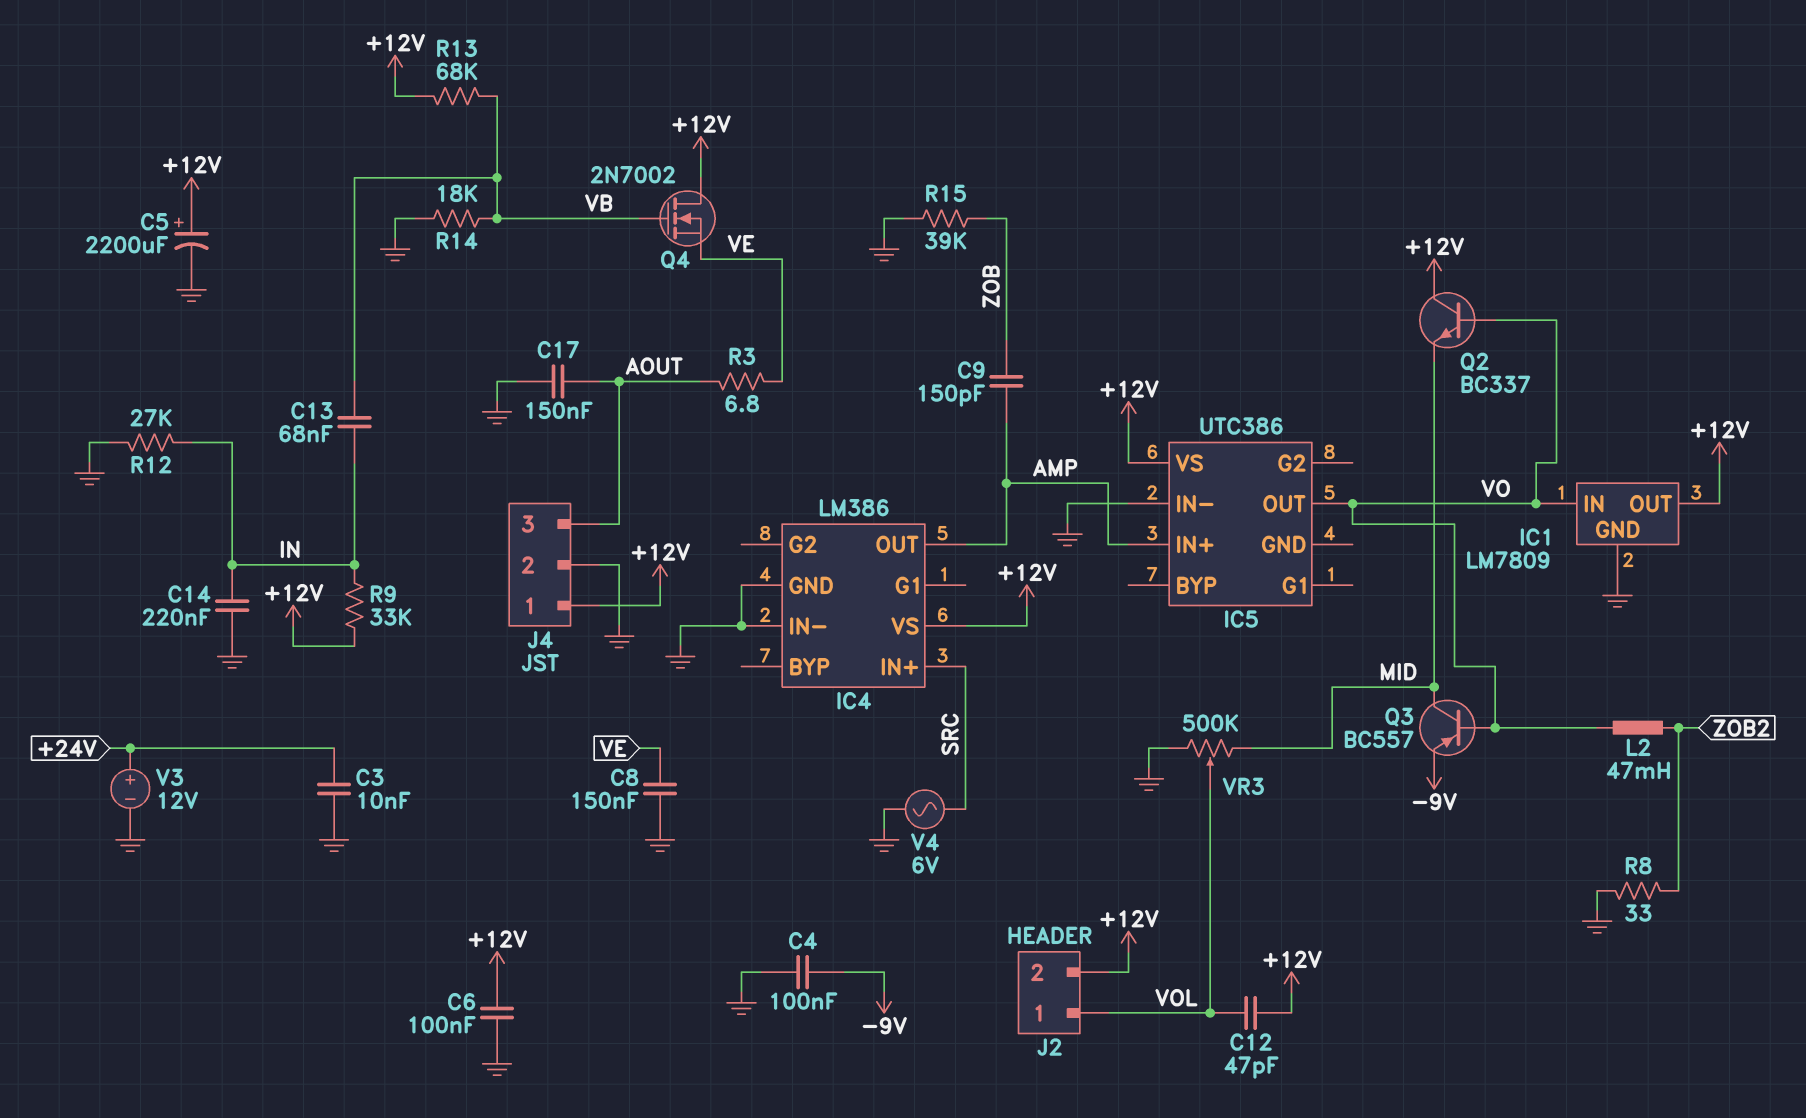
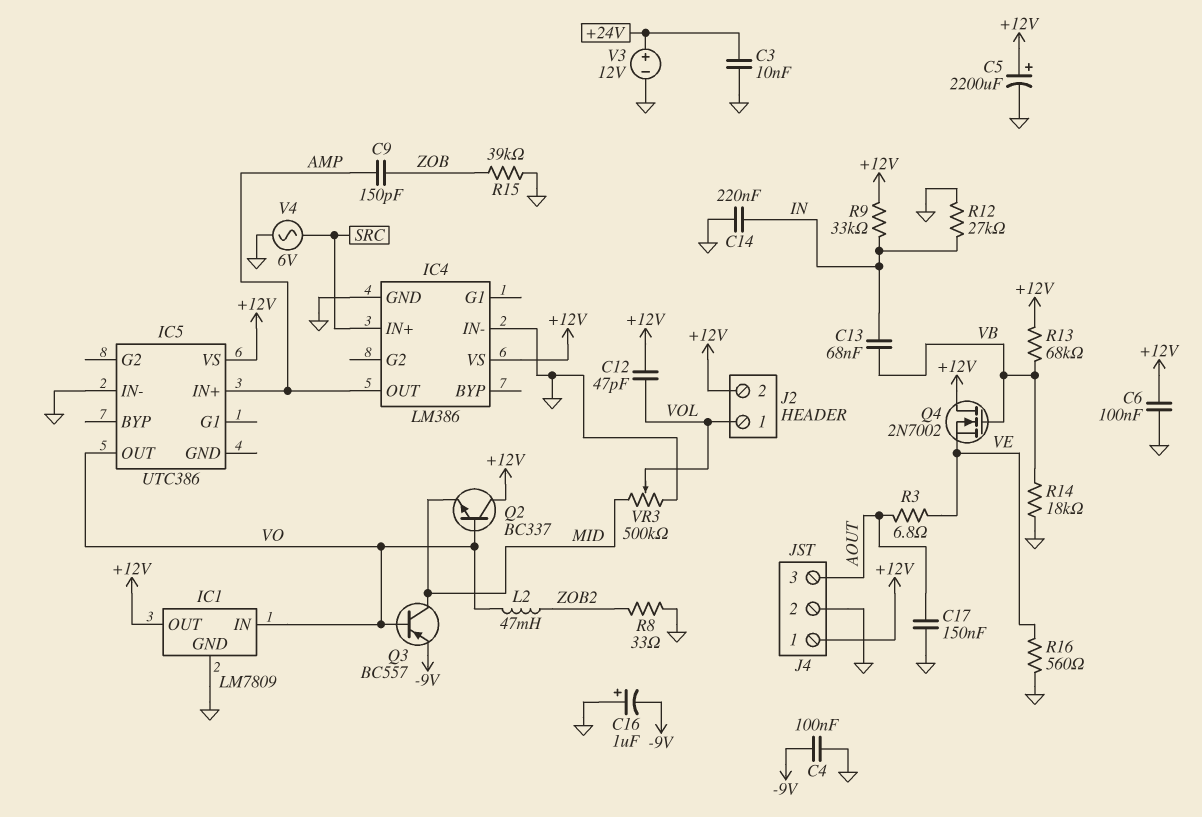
C8: 150nF (GND, VE) -> none
C16: none -> 1uF (plus GND, minus -9V)
R16: none -> 560 (GND, VE)

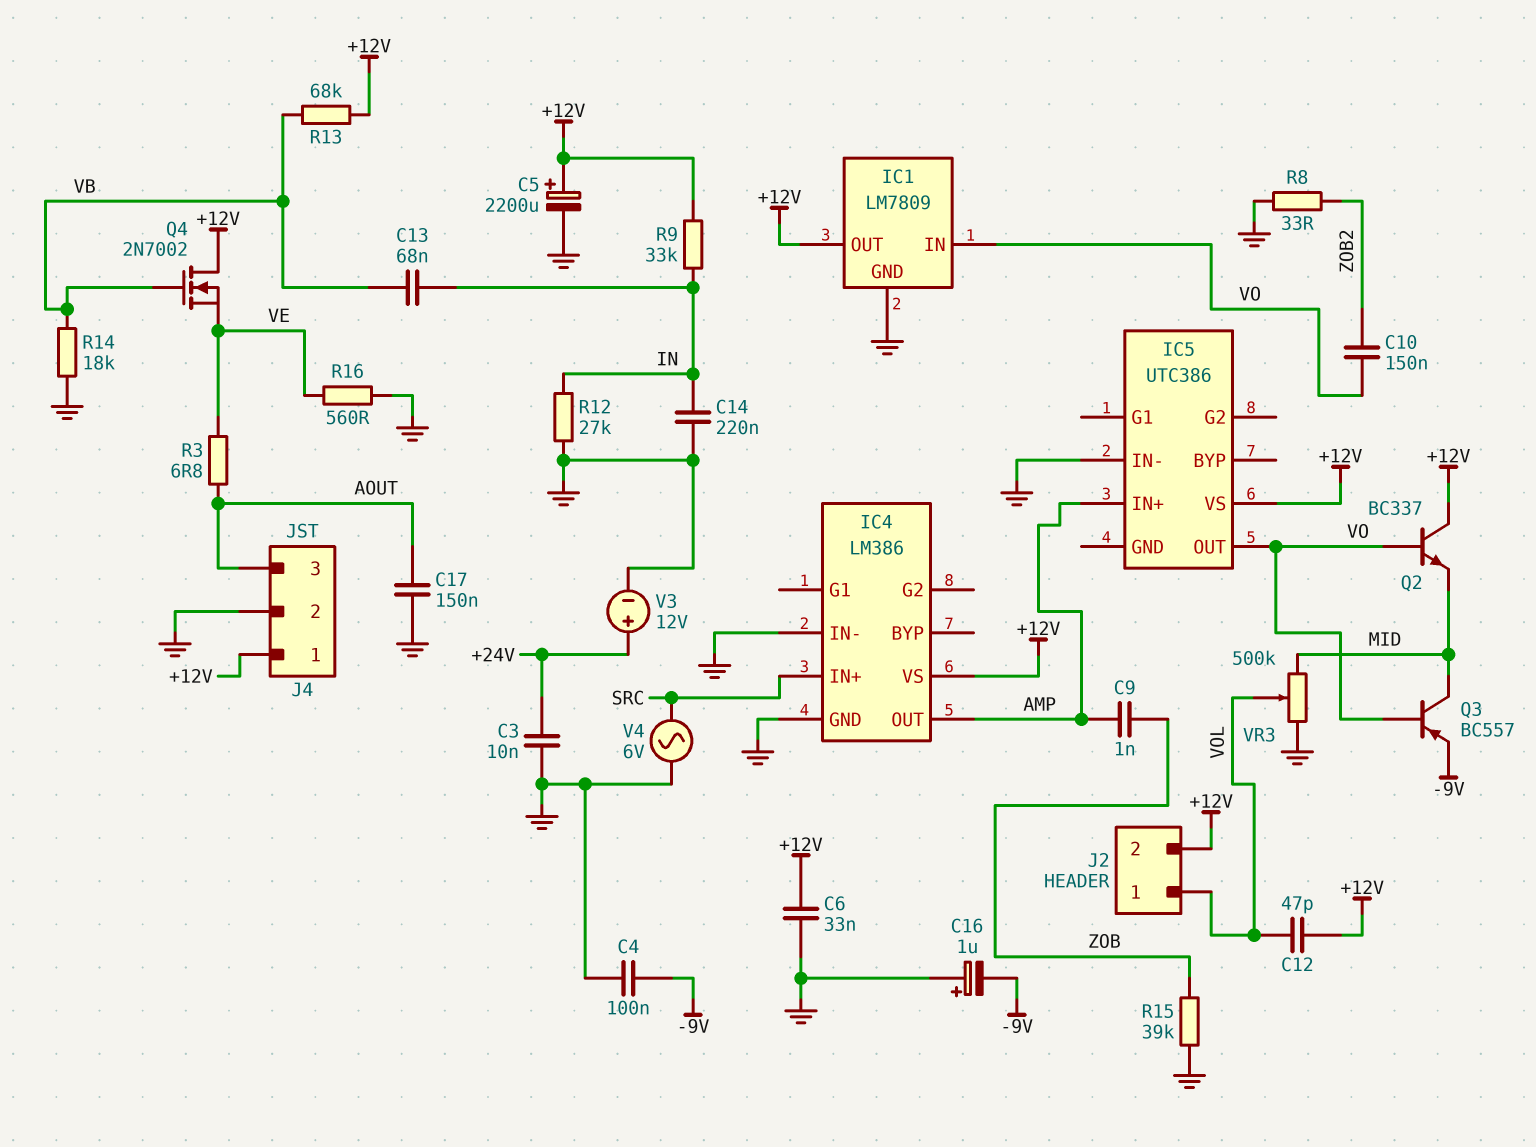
C6: 100nF (+12V, GND) -> 33nF (+12V, GND)
C9: 150pF (AMP, ZOB) -> 1nF (AMP, ZOB)
C10: none -> 150nF (VO, ZOB2)
L2: 47mH (VO, ZOB2) -> none

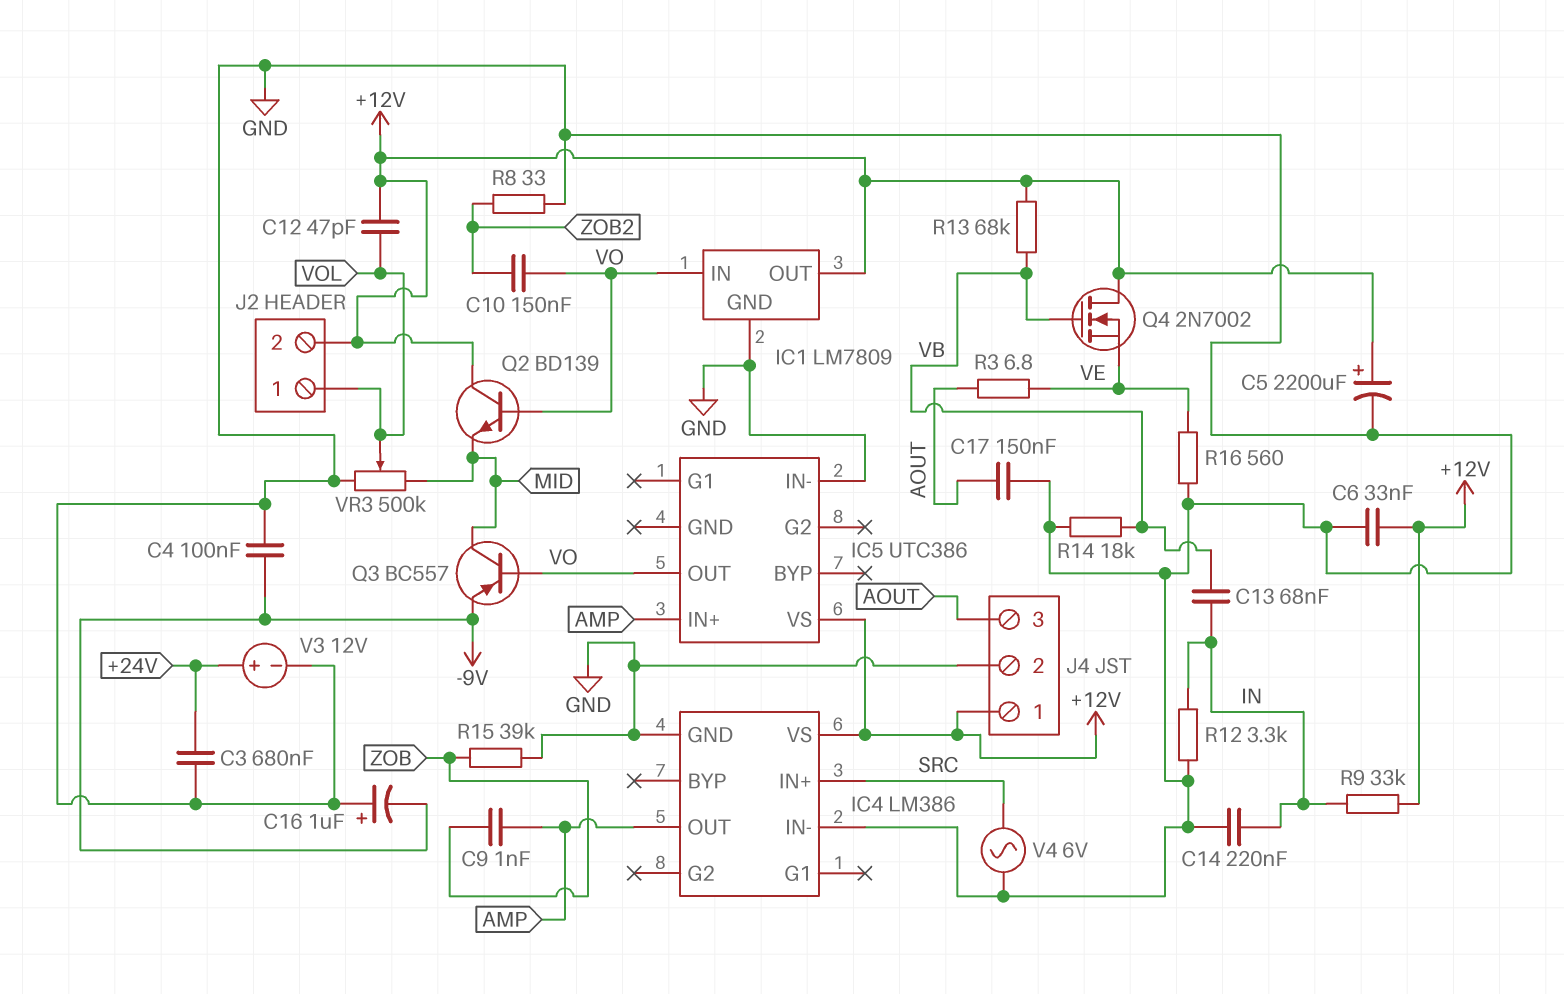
C3: 10nF (+24V, GND) -> 680nF (+24V, GND)
Q2: NPN BC337 (B VO, C +12V, E MID) -> NPN BD139 (B VO, C +12V, E MID)
R12: 27k (GND, IN) -> 3.3k (GND, IN)

